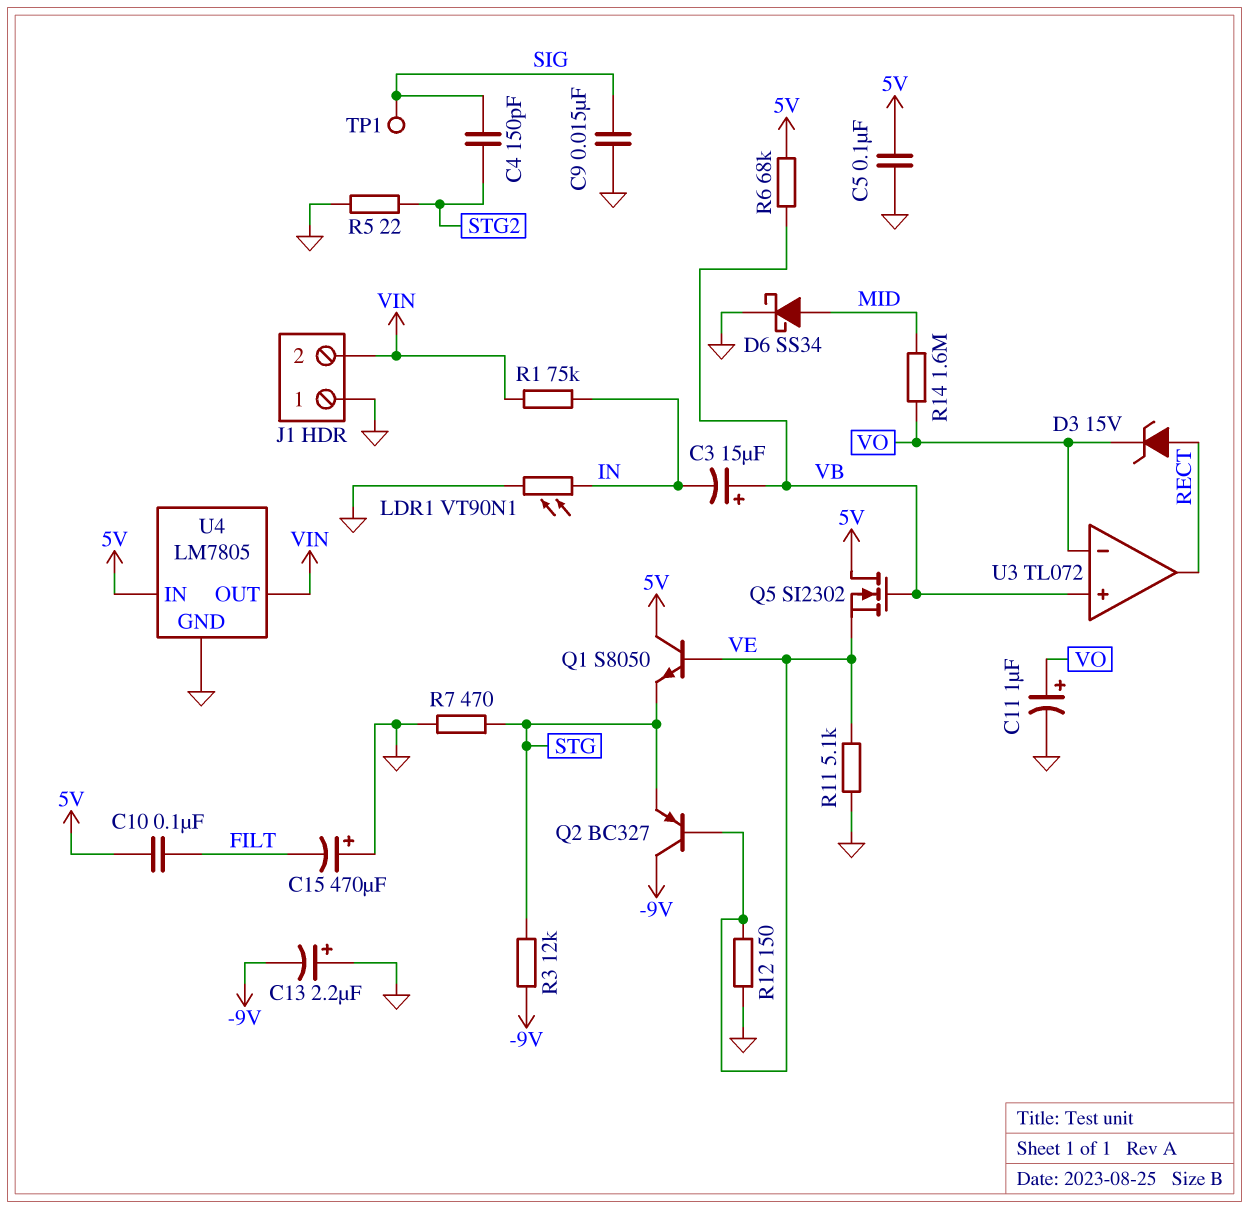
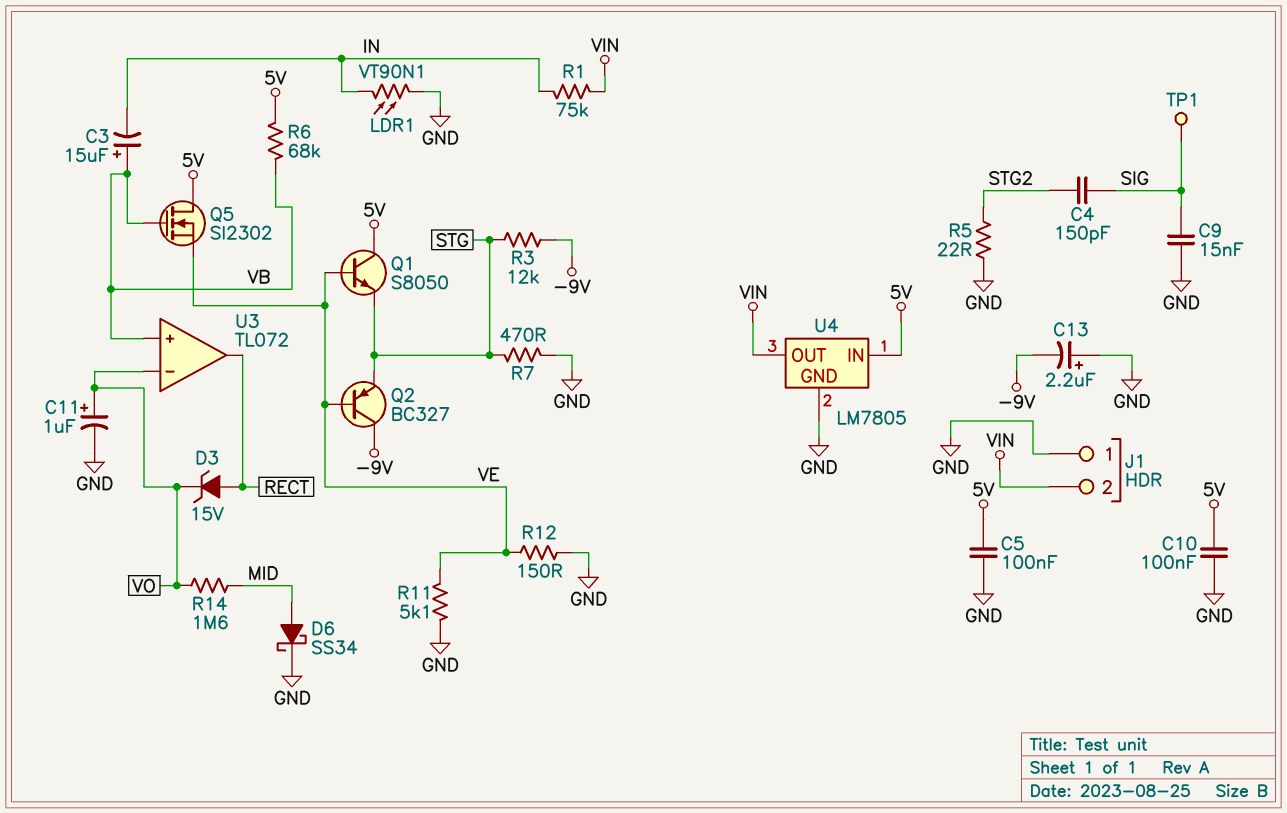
C10: 100nF (5V, FILT) -> 100nF (5V, GND)
C15: 470uF (plus GND, minus FILT) -> none

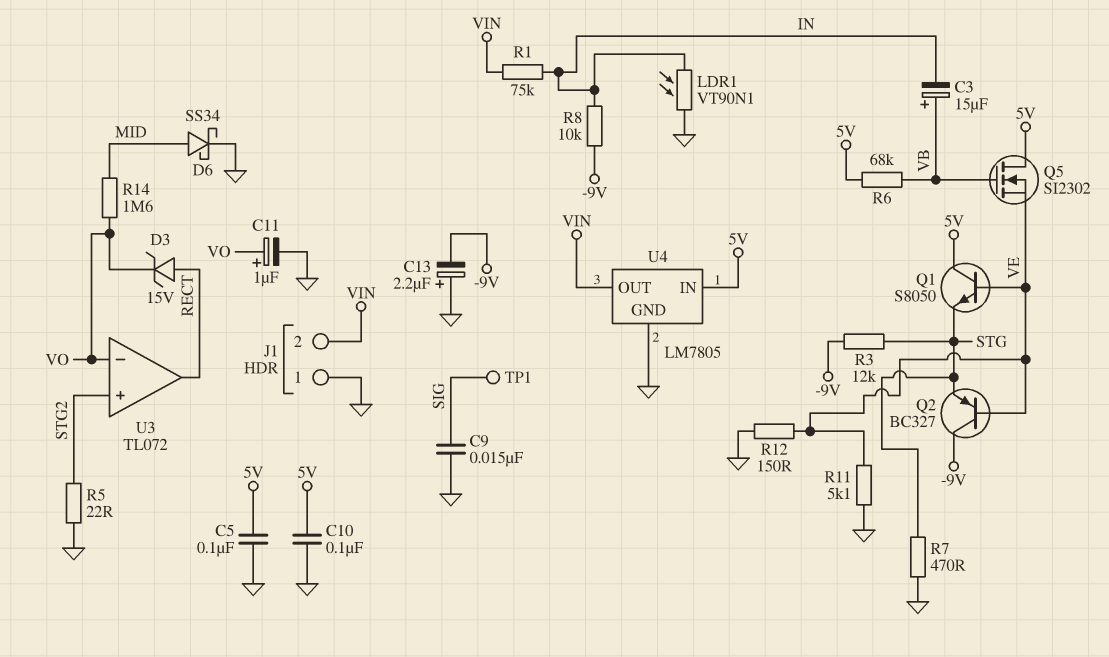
C4: 150pF (SIG, STG2) -> none
R8: none -> 10k (-9V, IN)
U3 pin in+: VB -> STG2

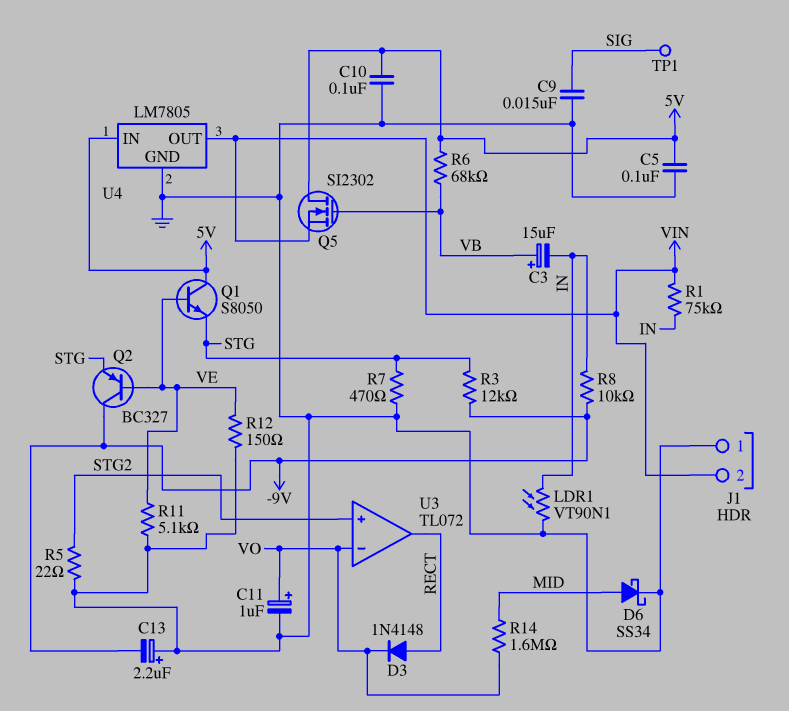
D3: zener 15V (A RECT, K VO) -> diode 1N4148 (A RECT, K VO)
Q5: NMOS SI2302 (G VB, D 5V, S VE) -> NMOS SI2302 (G VB, D 5V, S VIN)

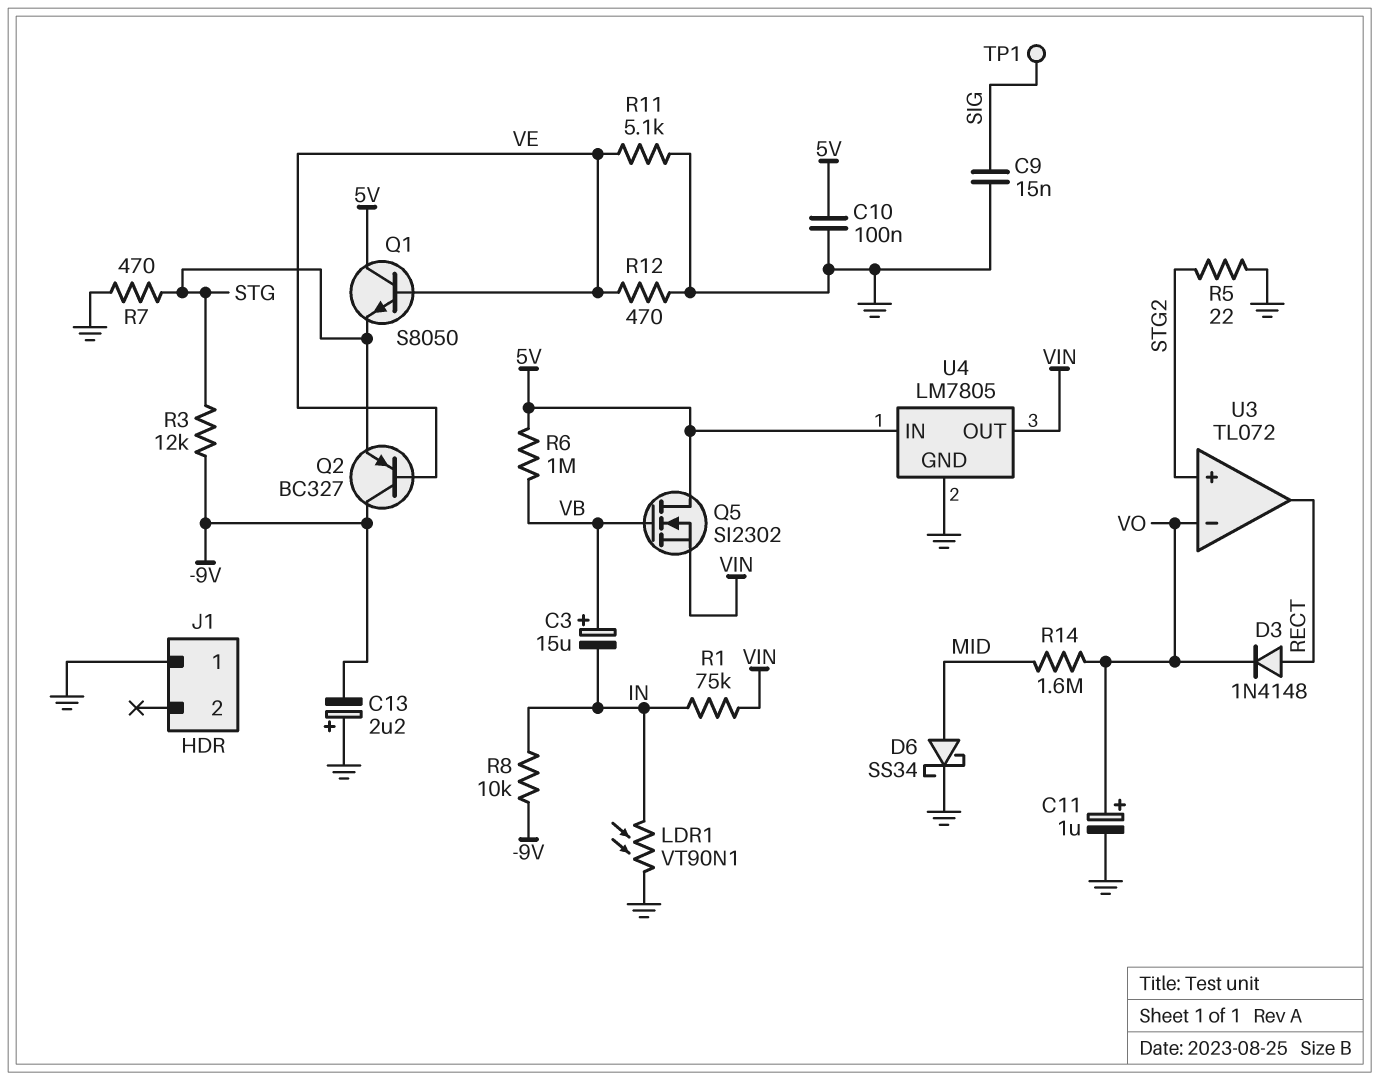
C5: 100nF (5V, GND) -> none
J1 pin 2: VIN -> none
R6: 68k (5V, VB) -> 1M (5V, VB)
R12: 150 (GND, VE) -> 470 (GND, VE)

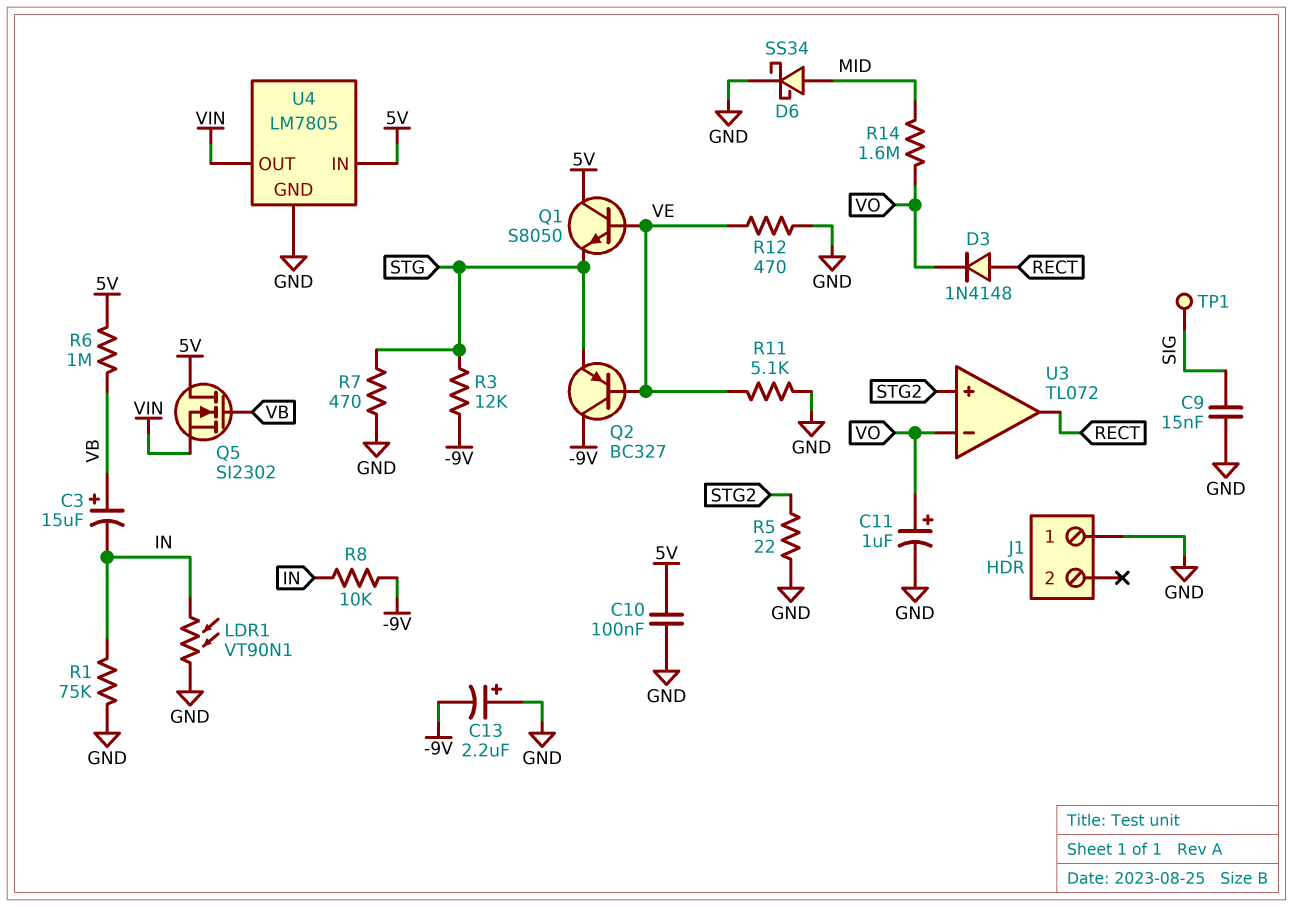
R1: 75k (IN, VIN) -> 75k (GND, IN)

